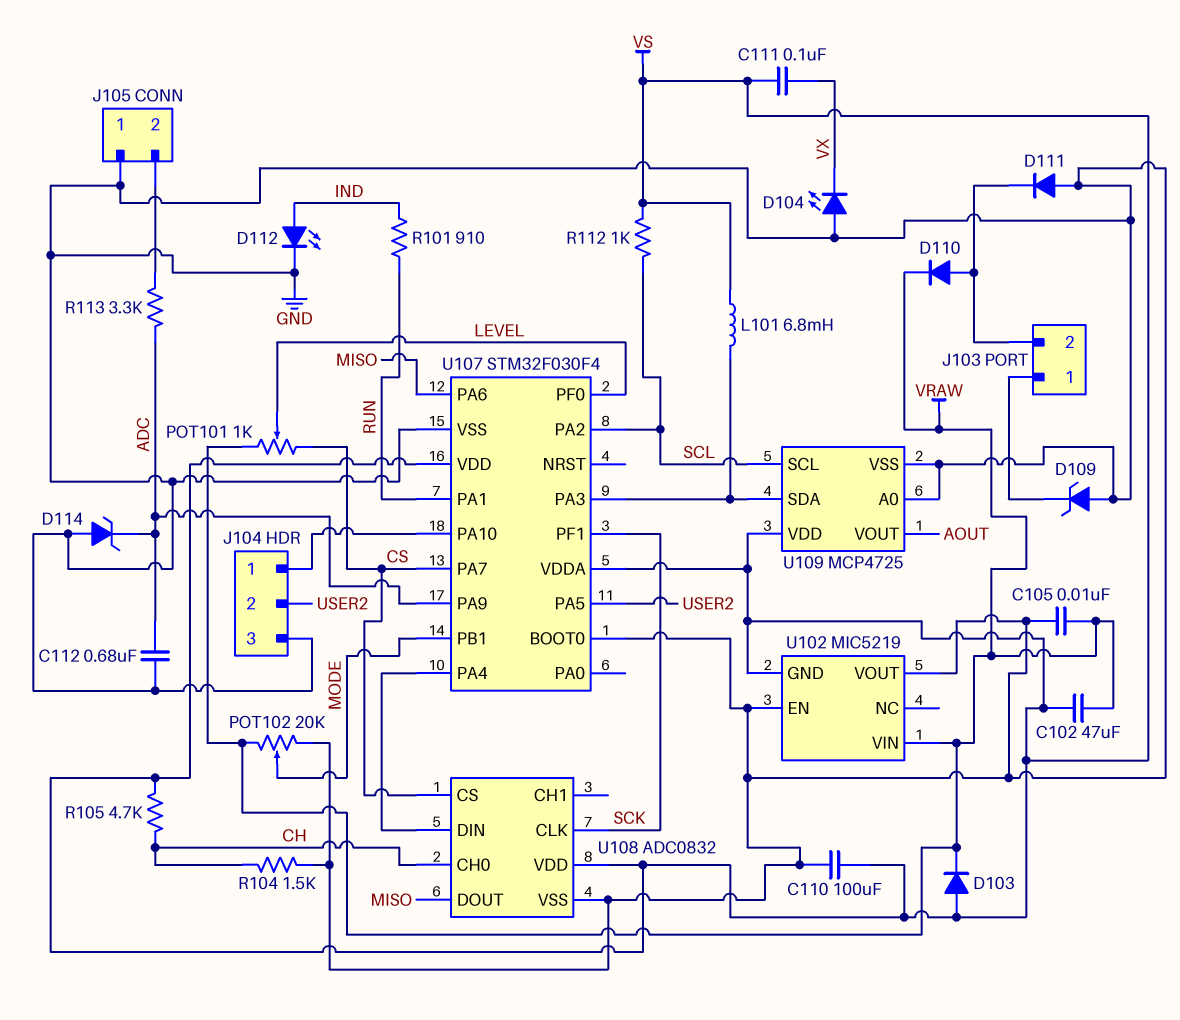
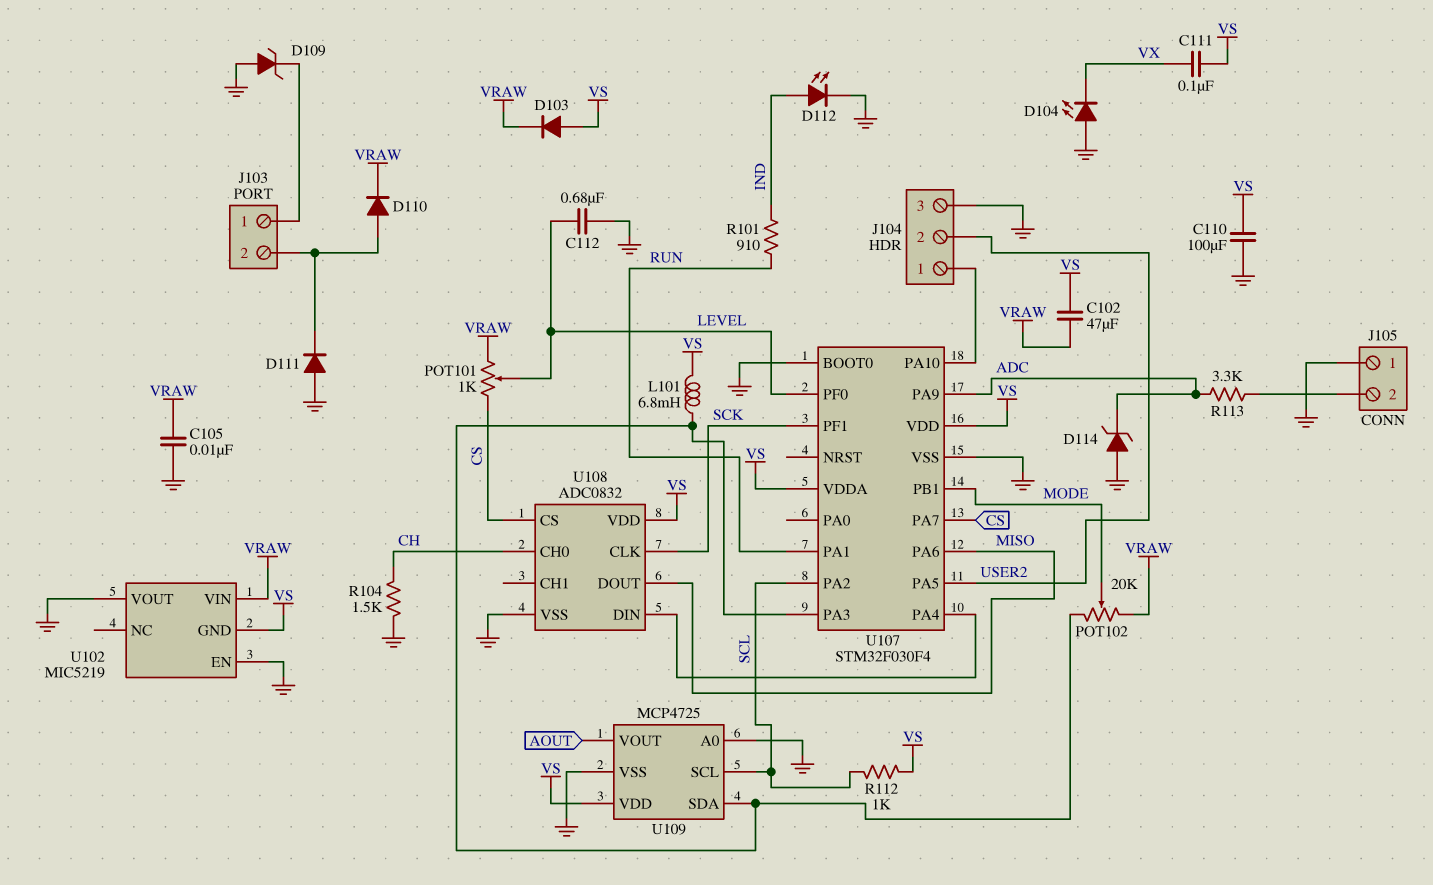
C112: 680nF (ADC, GND) -> 680nF (GND, LEVEL)
POT102: 20k (GND, VRAW, wiper MODE) -> 20k (U107/PA3, VRAW, wiper MODE)
R105: 4.7k (CH, VS) -> none

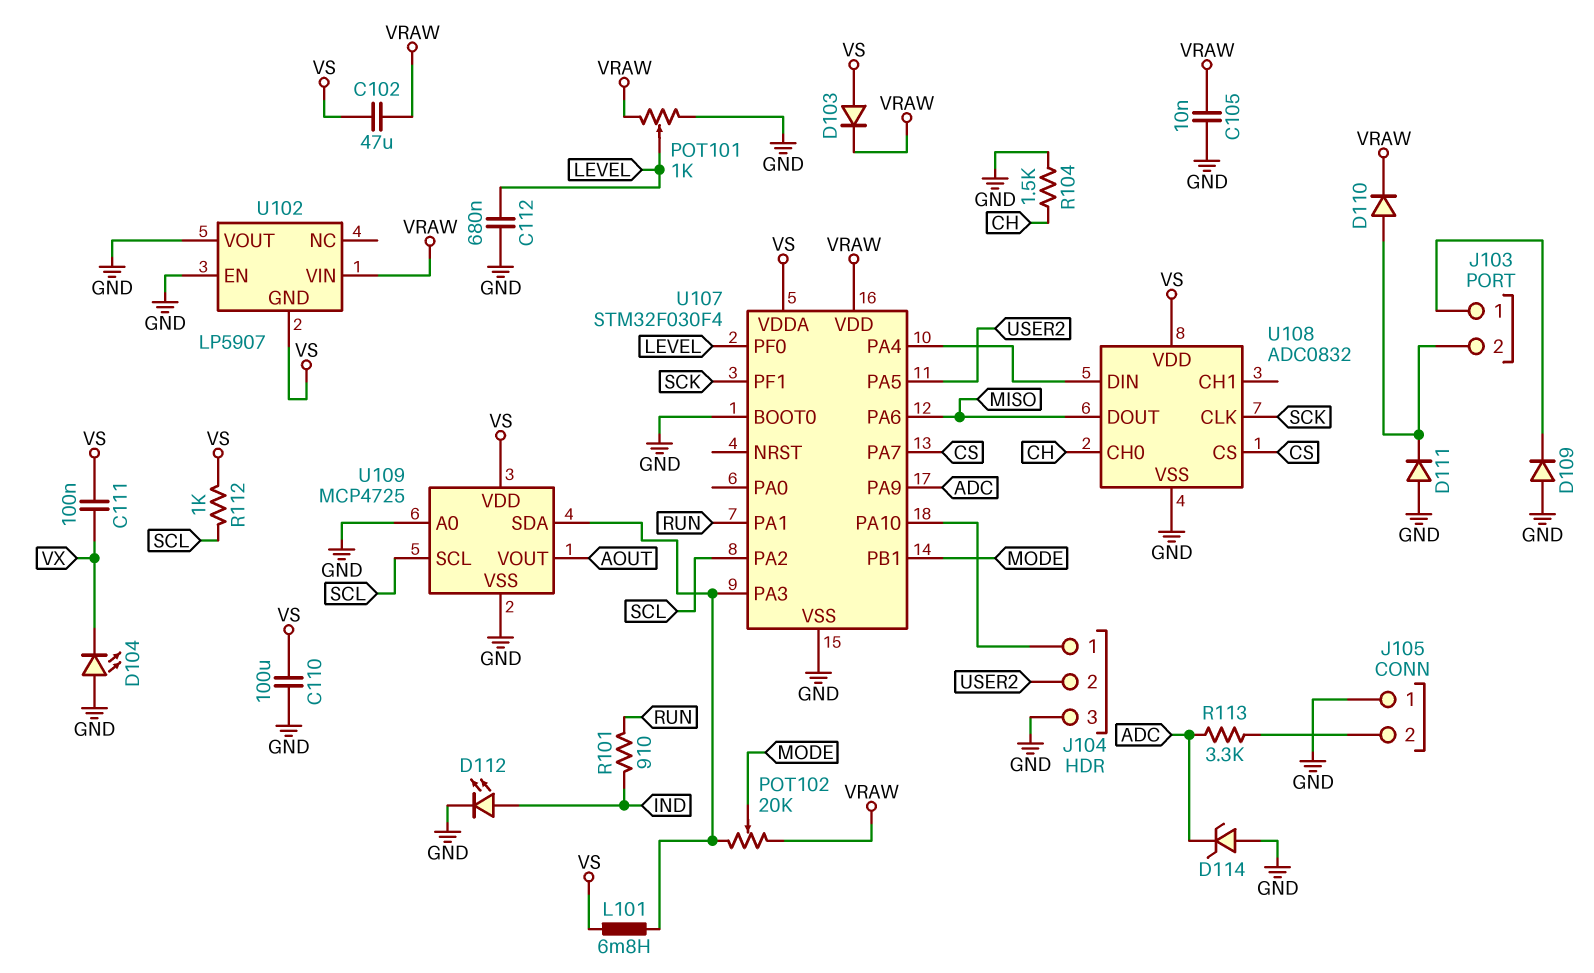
D109: zener (A GND, K J103/1) -> diode (A GND, K J103/1)
POT101: 1k (CS, VRAW, wiper LEVEL) -> 1k (GND, VRAW, wiper LEVEL)
U102: MIC5219 -> LP5907
U107 pin VDD: VS -> VRAW

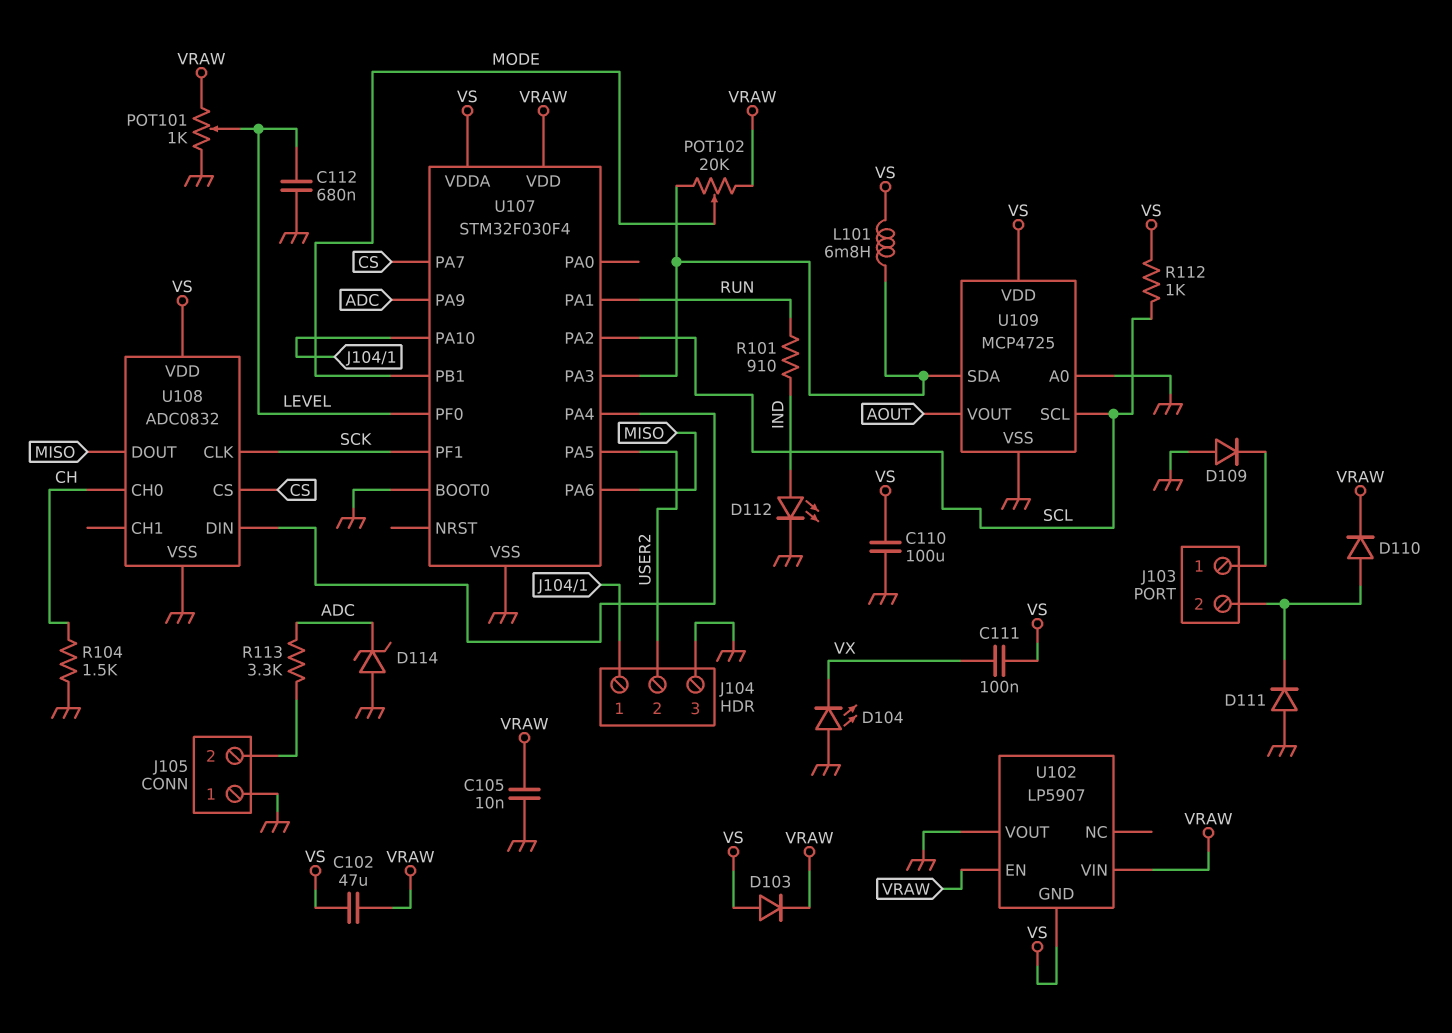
U102 pin EN: GND -> VRAW

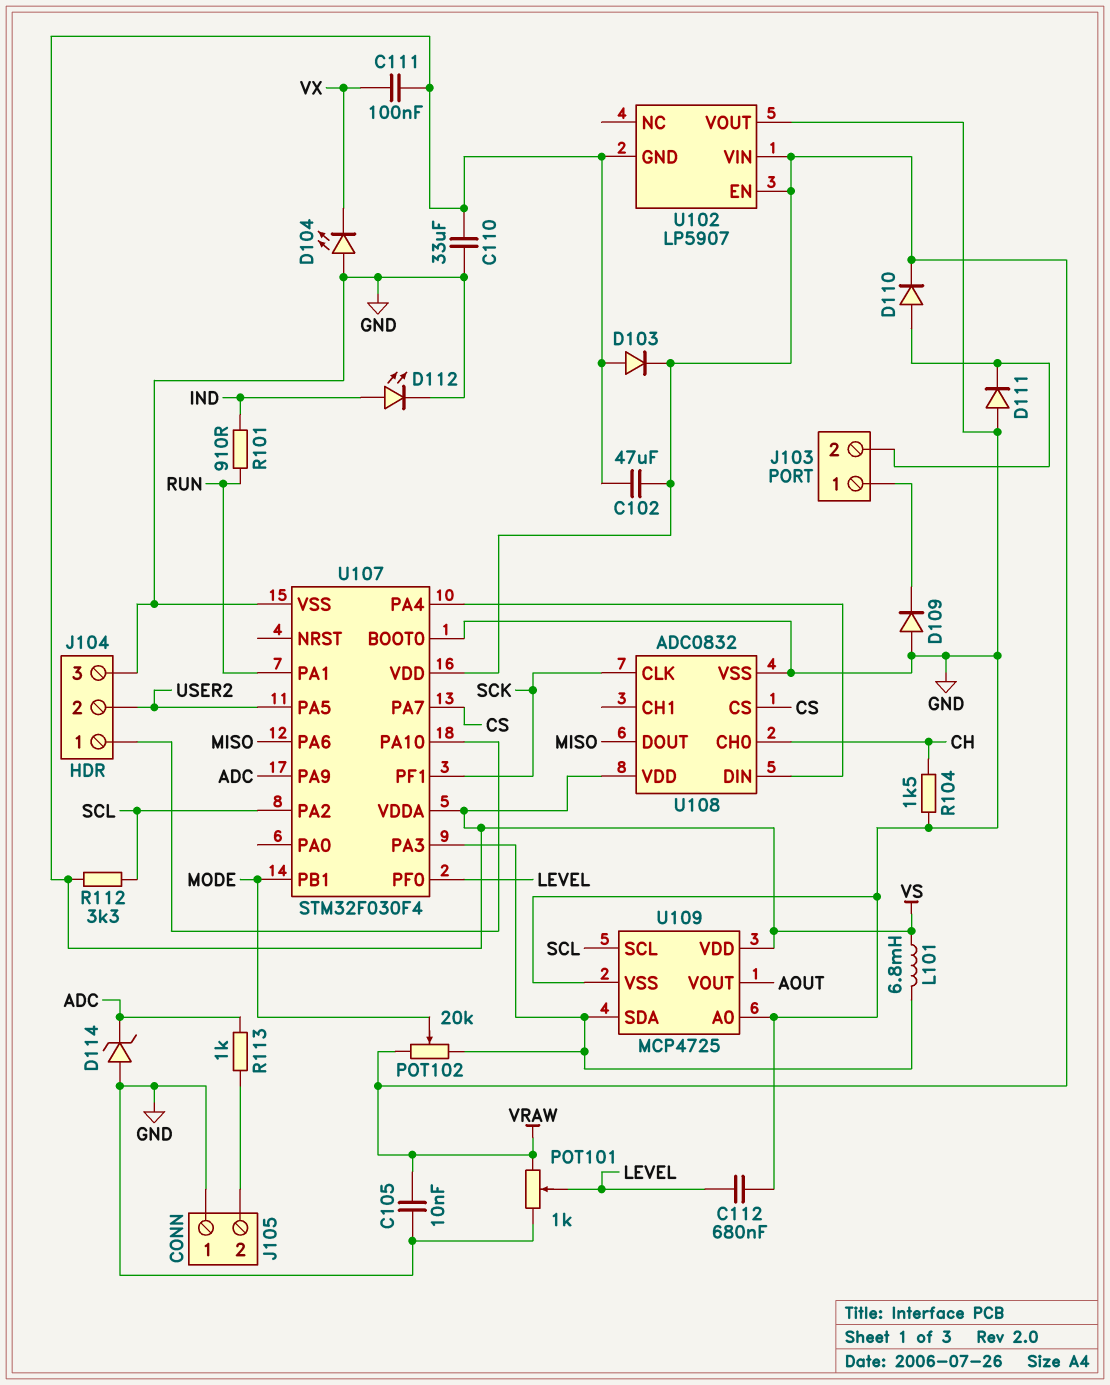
C110: 100uF (GND, VS) -> 33uF (GND, VS)
R112: 1k (SCL, VS) -> 3.3k (SCL, VS)
R113: 3.3k (ADC, J105/2) -> 1k (ADC, J105/2)

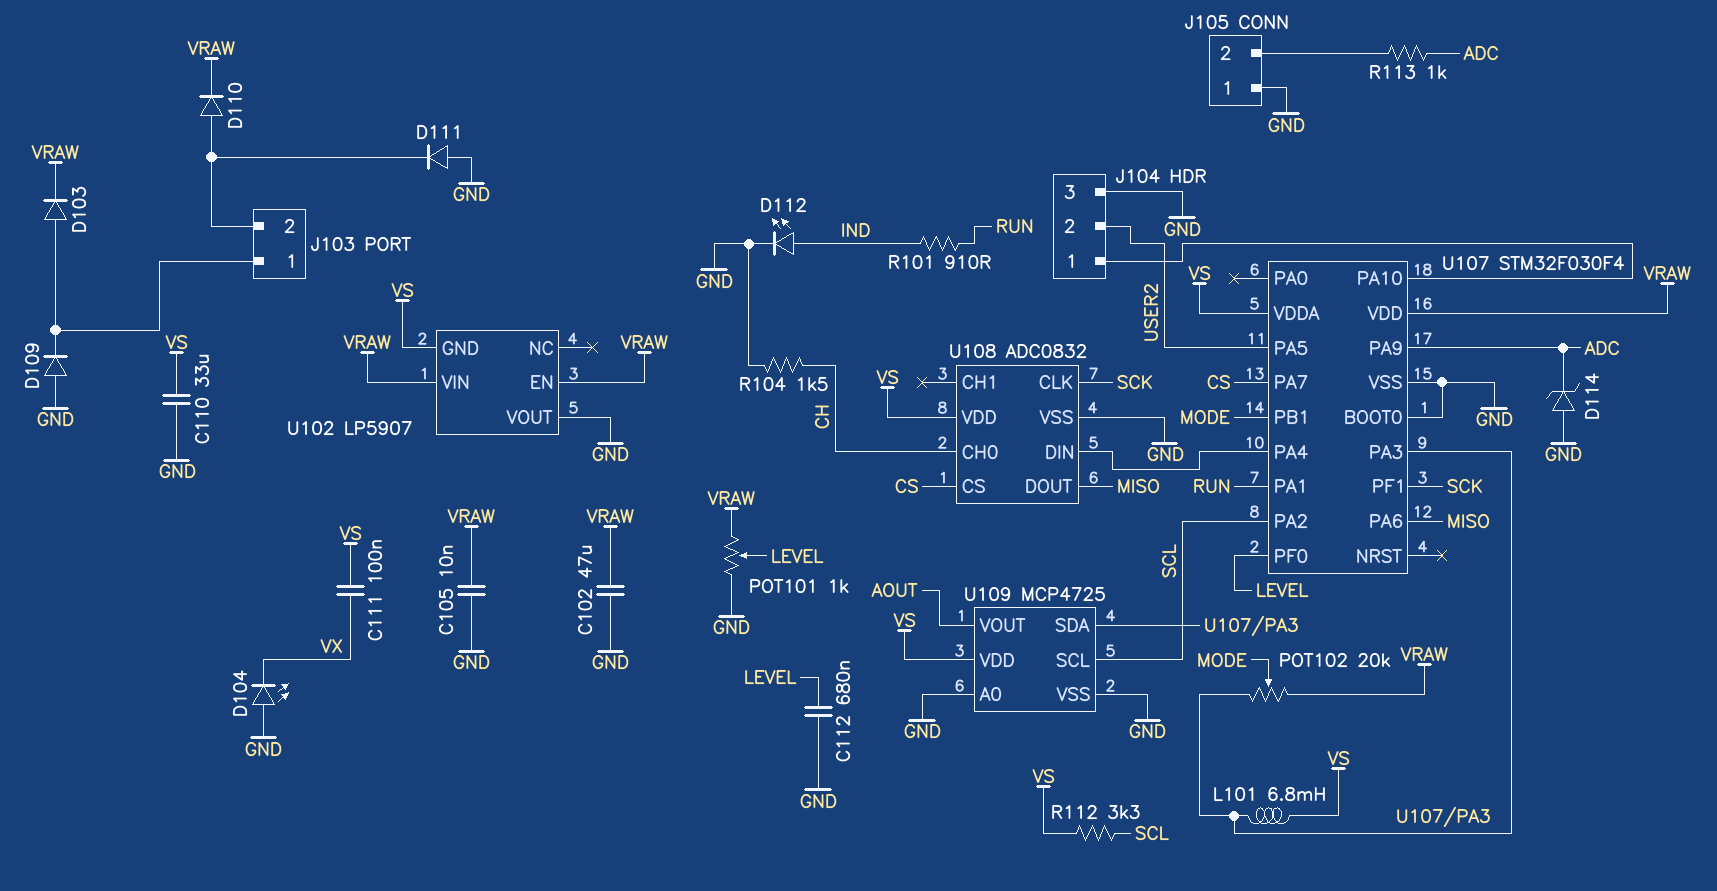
C102: 47uF (VRAW, VS) -> 47uF (GND, VRAW)
D103: diode (A VS, K VRAW) -> diode (A J103/1, K VRAW)

